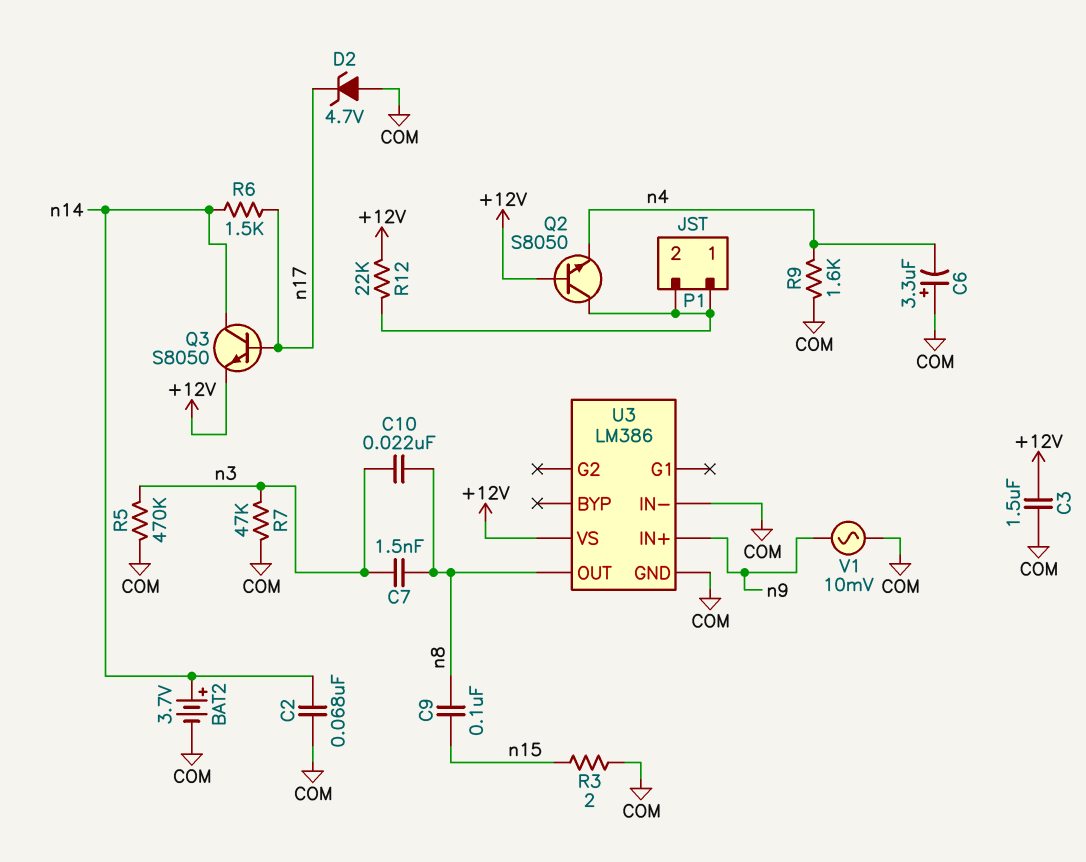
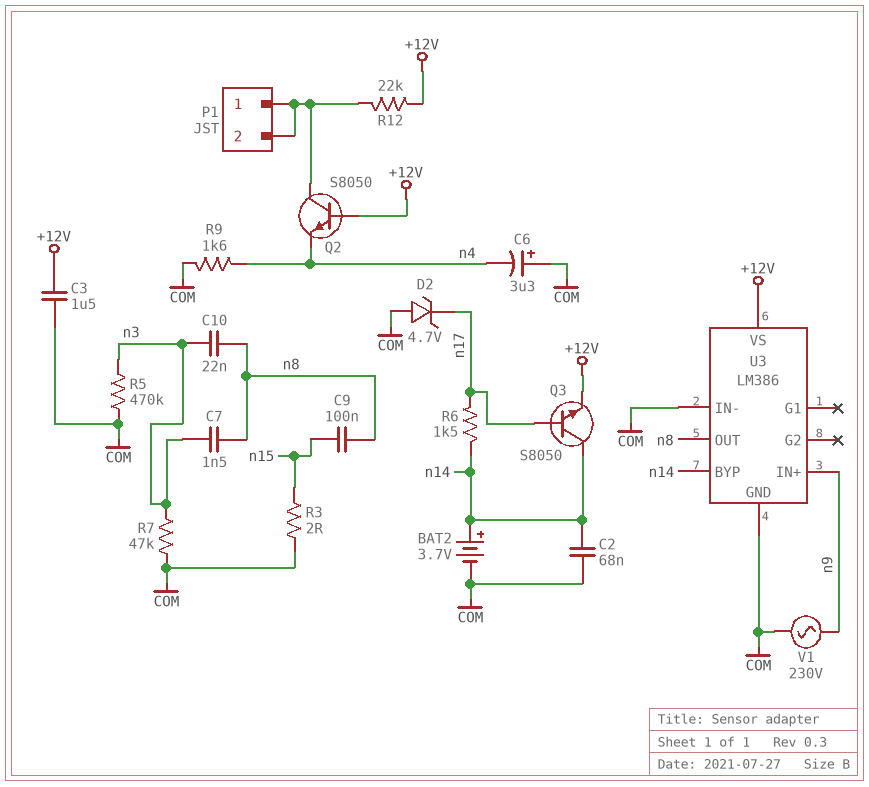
U3 pin BYP: none -> n14
V1: AC 10mV (COM, n9) -> AC 230V (COM, n9)

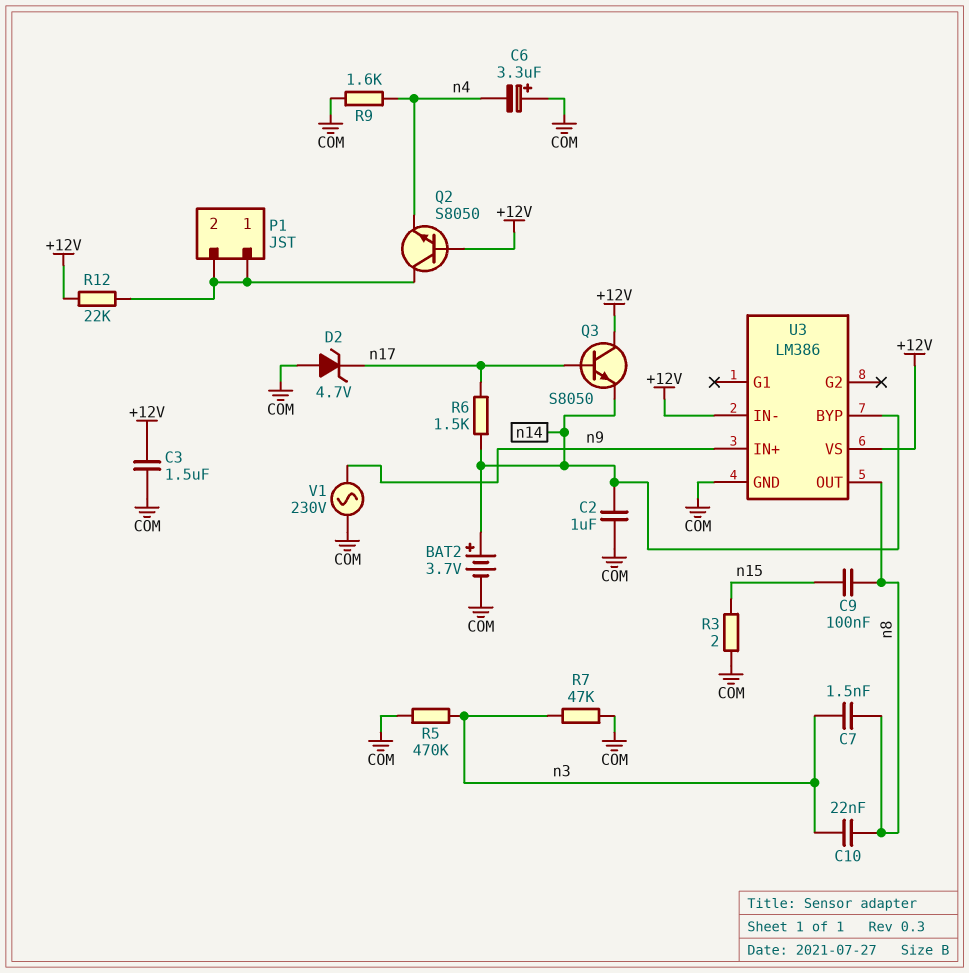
C2: 68nF (COM, n14) -> 1uF (COM, n14)
Q3: NPN S8050 (B n17, C n14, E +12V) -> NPN S8050 (B n17, C +12V, E n14)
U3 pin IN-: COM -> +12V

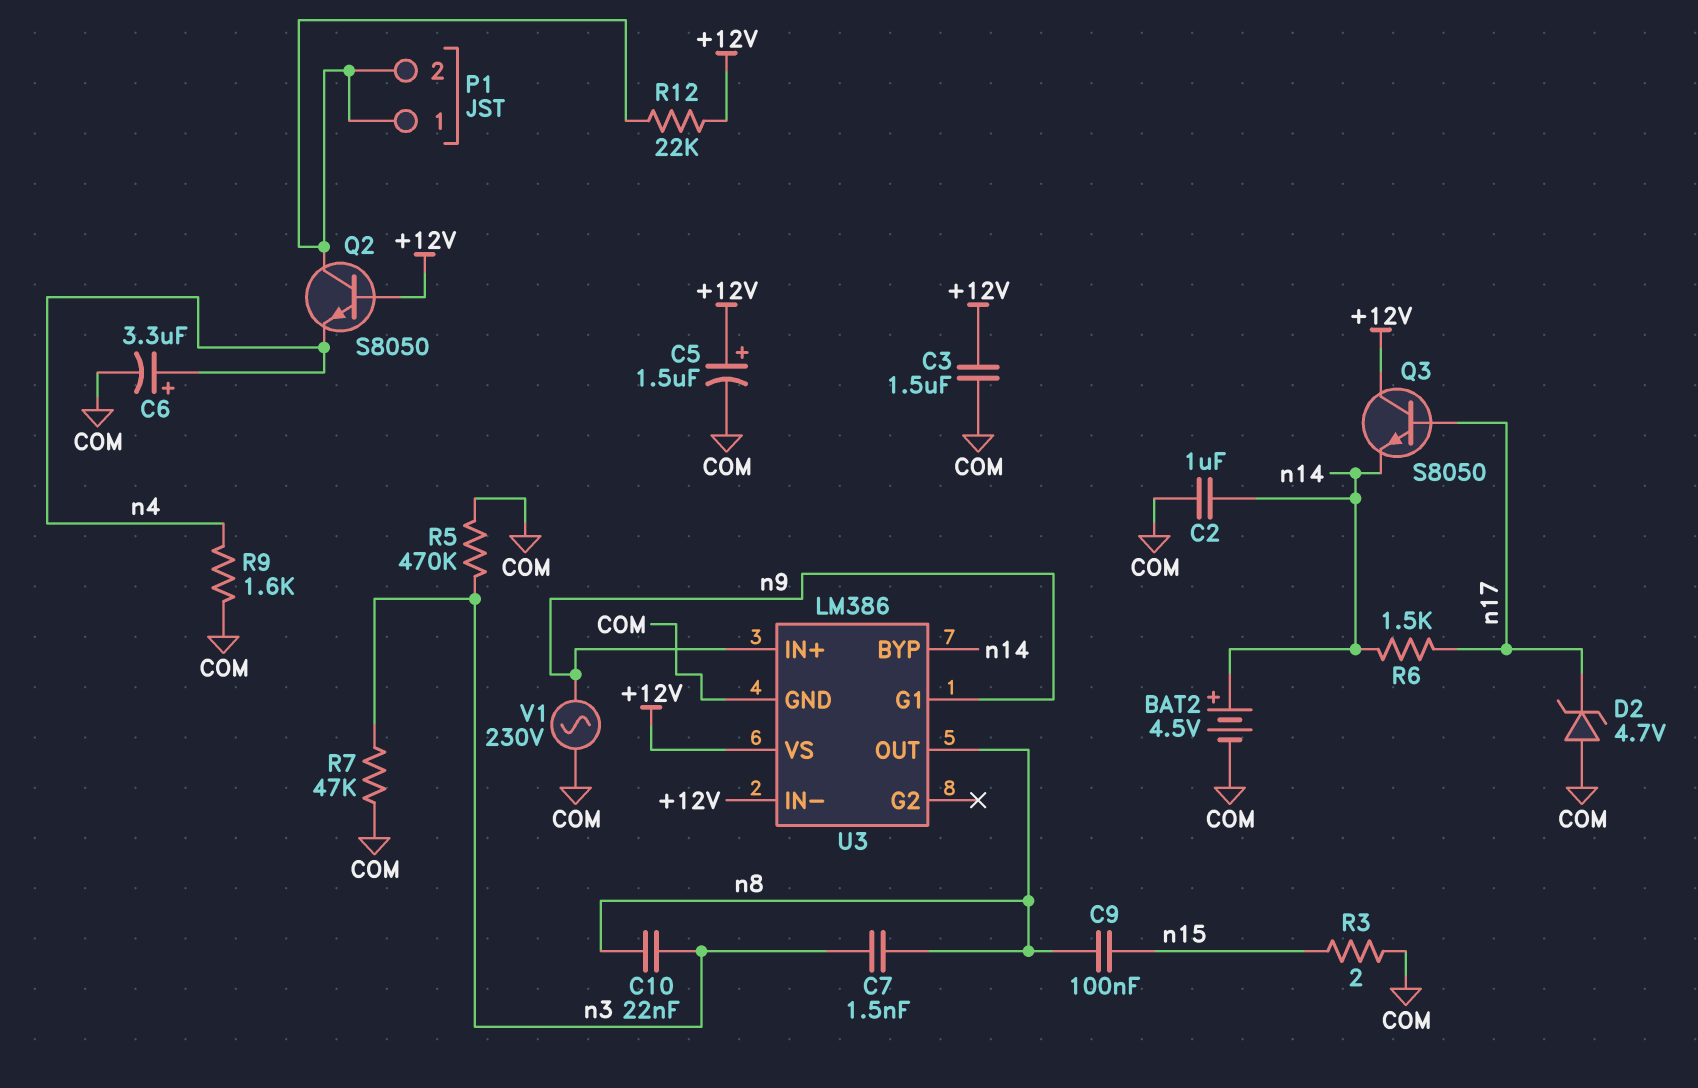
BAT2: 3.7V (plus n14, minus COM) -> 4.5V (plus n14, minus COM)
C5: none -> 1.5uF (plus +12V, minus COM)
C6: 3.3uF (plus COM, minus n4) -> 3.3uF (plus n4, minus COM)
U3 pin G1: none -> n9

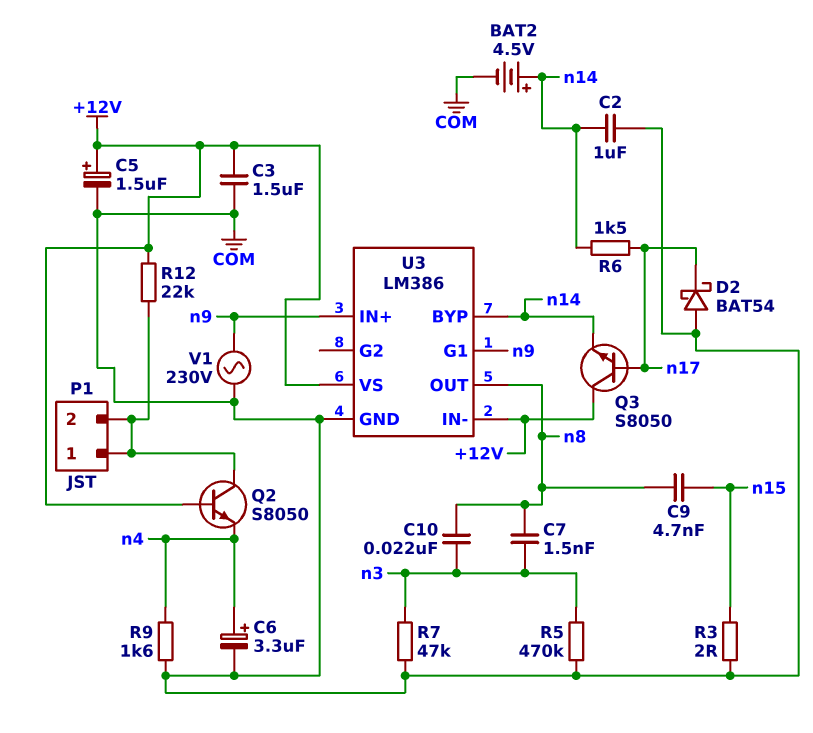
C9: 100nF (n8, n15) -> 4.7nF (n8, n15)
D2: zener 4.7V (A COM, K n17) -> schottky BAT54 (A COM, K n17)

